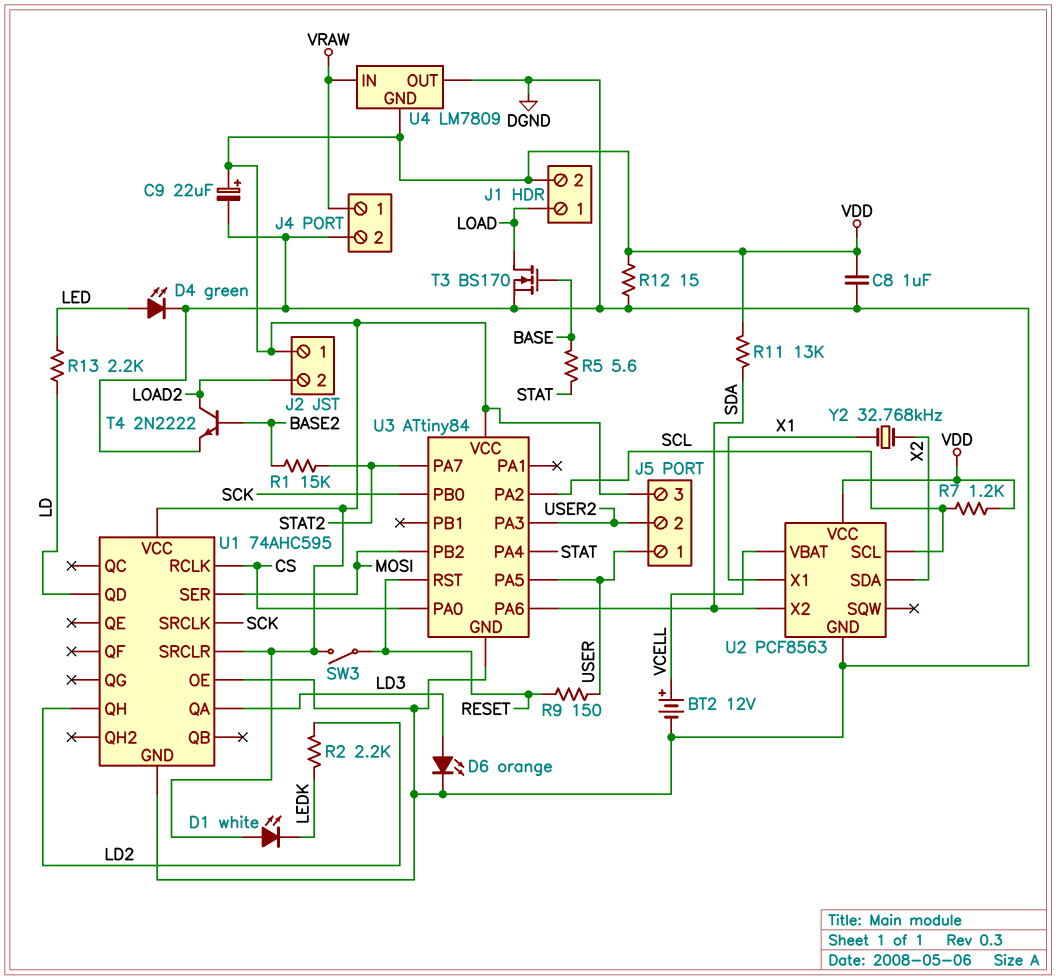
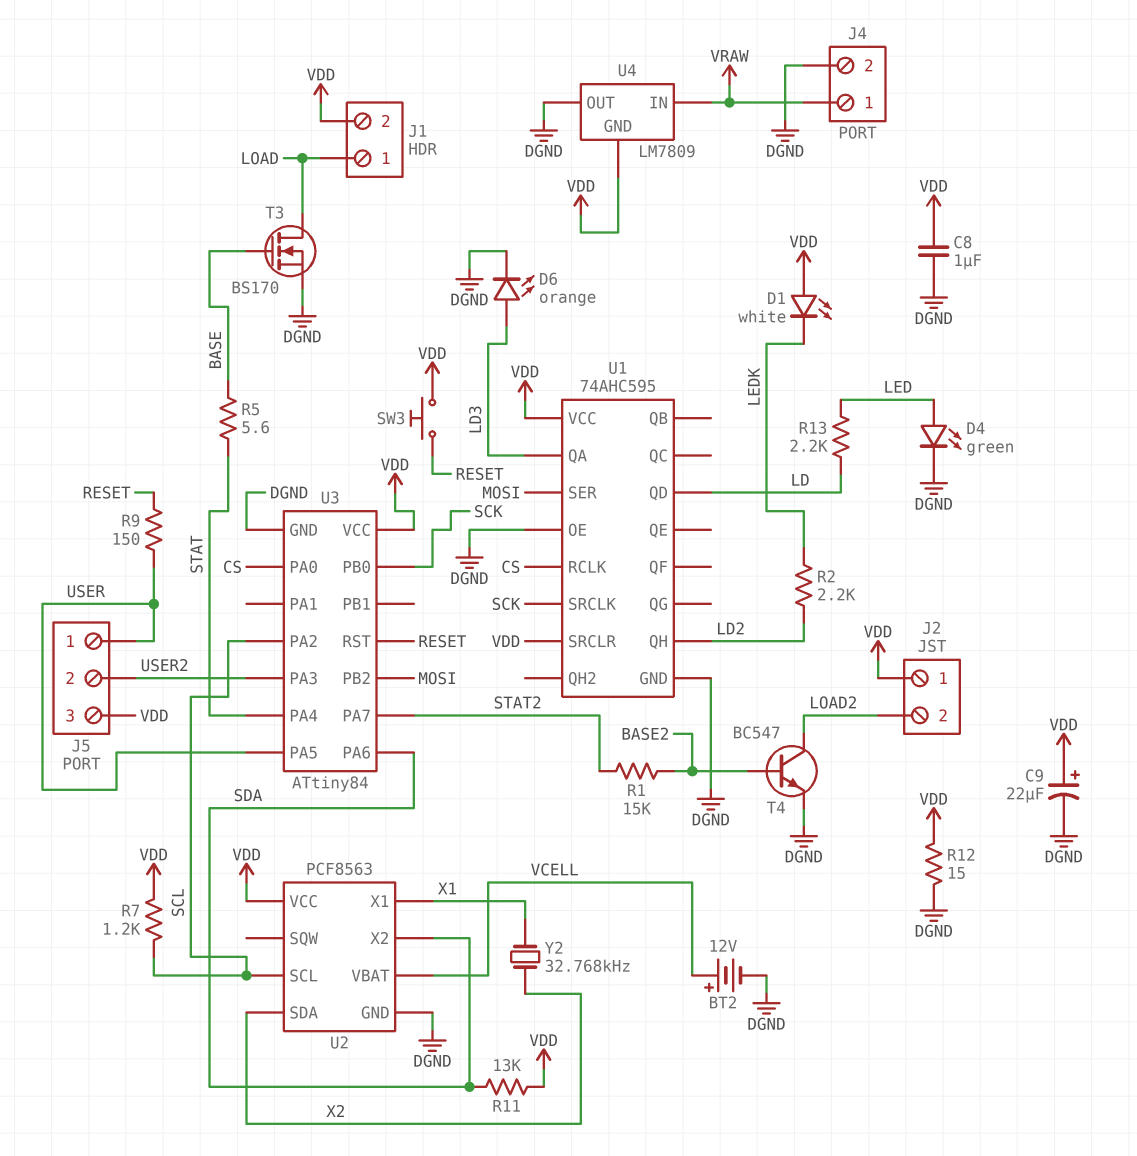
SW3: switch (RESET, VDD) -> button (RESET, VDD)
T4: NPN 2N2222 (B BASE2, C LOAD2, E DGND) -> NPN BC547 (B BASE2, C LOAD2, E DGND)

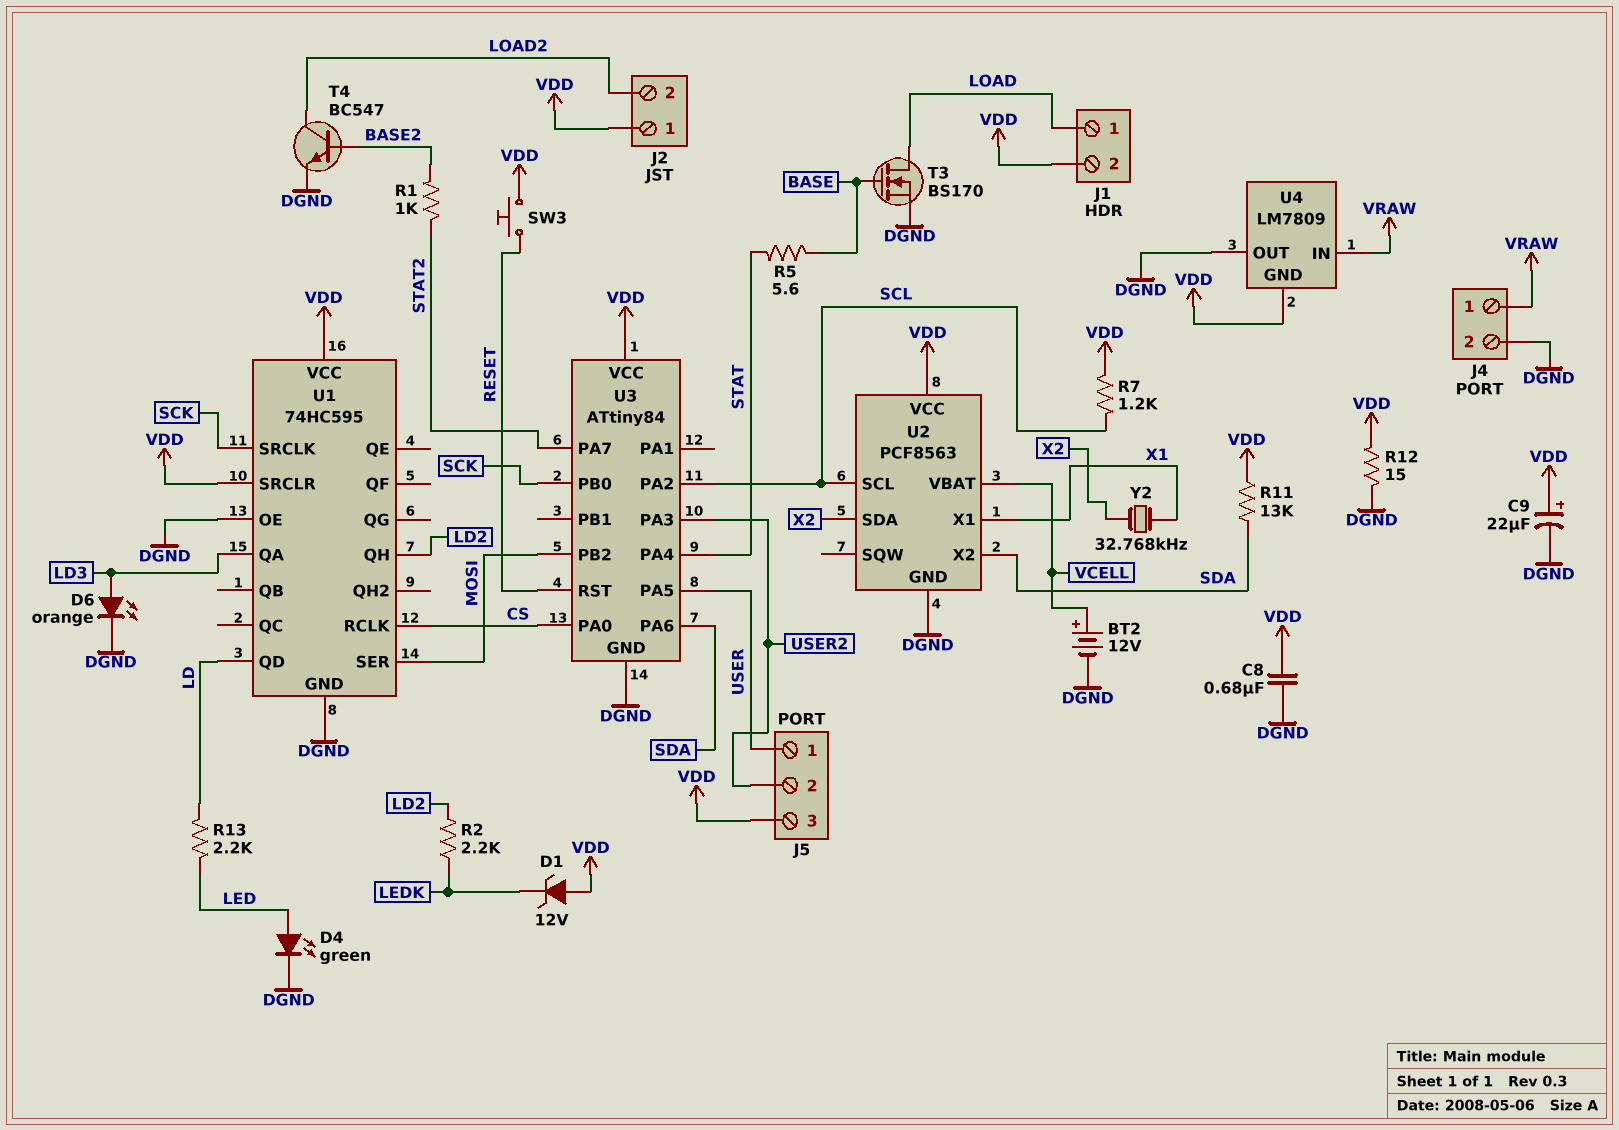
C8: 1uF (DGND, VDD) -> 680nF (DGND, VDD)
D1: LED white (A VDD, K LEDK) -> zener 12V (A VDD, K LEDK)
R1: 15k (BASE2, STAT2) -> 1k (BASE2, STAT2)
R9: 150 (RESET, USER) -> none
U1: 74AHC595 -> 74HC595

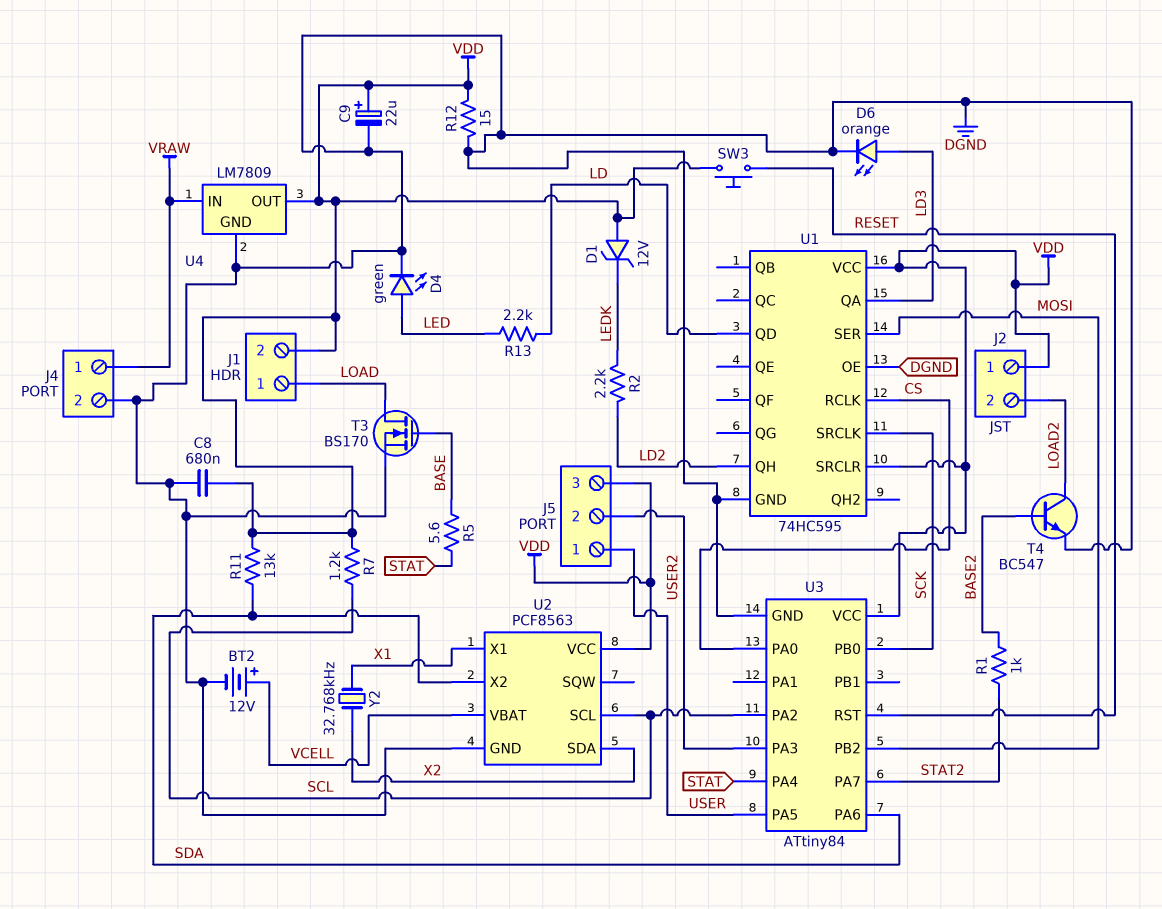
U4 pin GND: VDD -> DGND
U4 pin OUT: DGND -> VDD

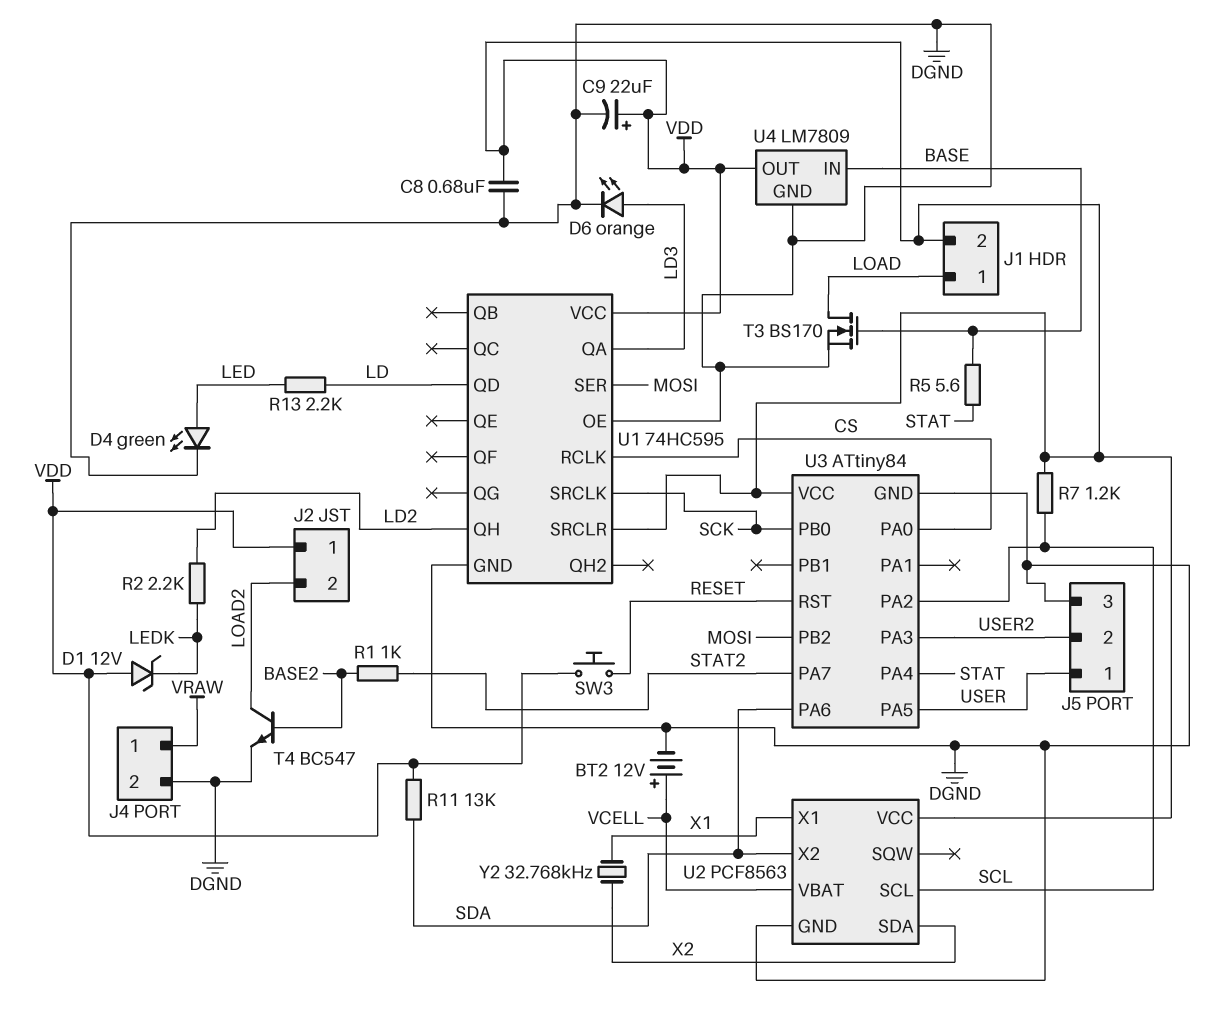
J5 pin 3: VDD -> DGND
R12: 15 (DGND, VDD) -> none
U4 pin IN: VRAW -> BASE

